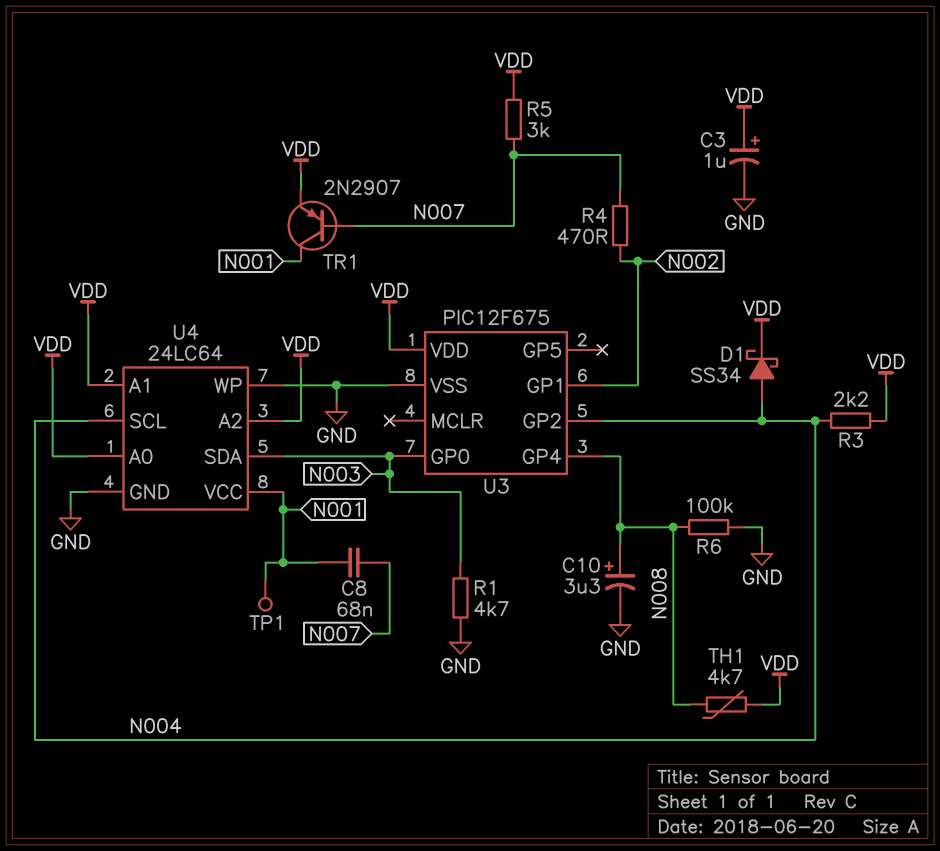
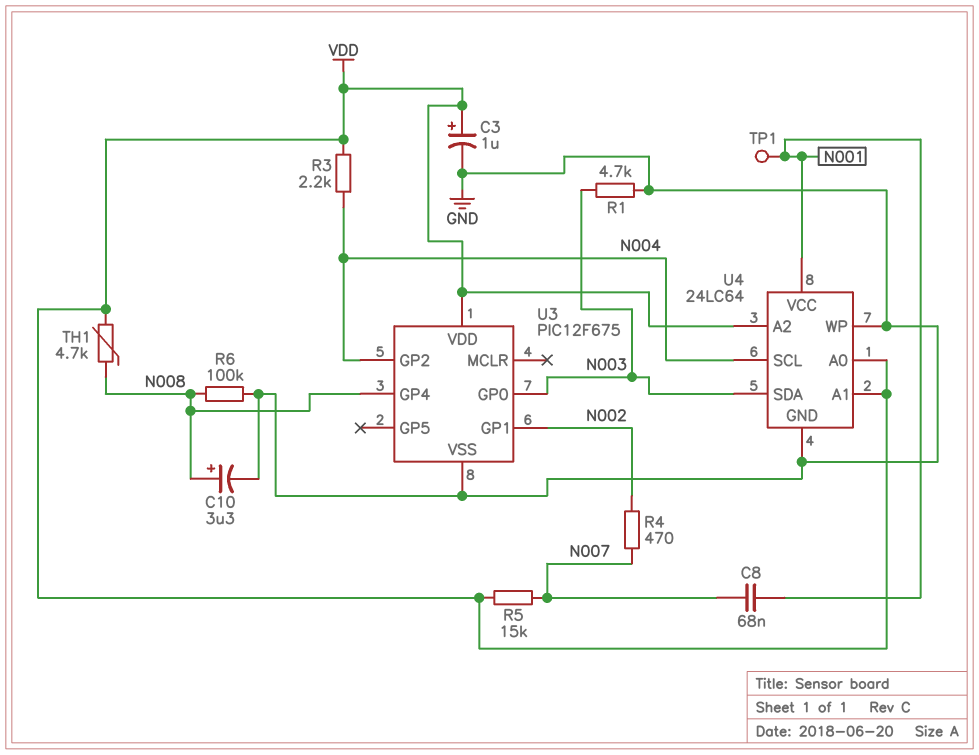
D1: schottky SS34 (A N004, K VDD) -> none
R5: 3k (N007, VDD) -> 15k (N007, VDD)
TR1: PNP 2N2907 (B N007, C N001, E VDD) -> none

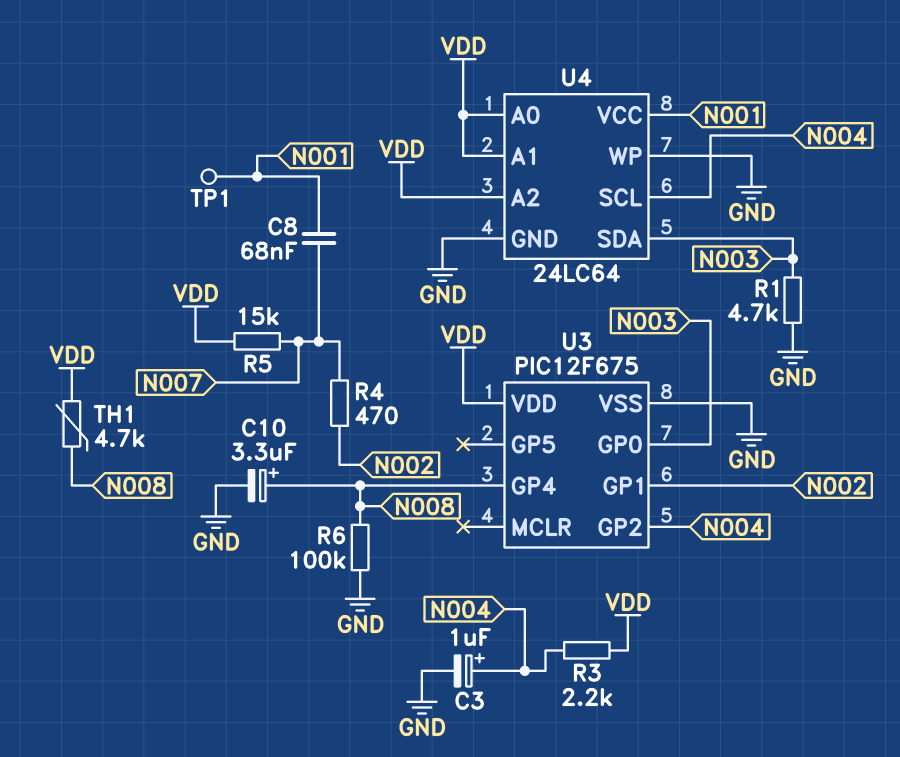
C3: 1uF (plus VDD, minus GND) -> 1uF (plus N004, minus GND)

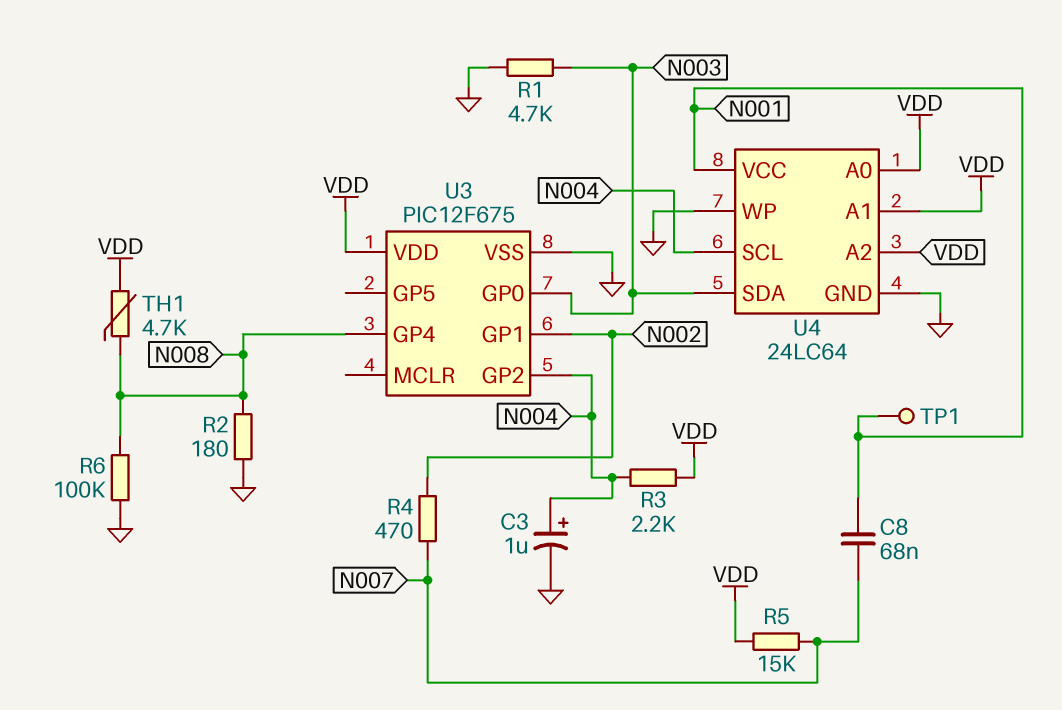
C10: 3.3uF (plus N008, minus GND) -> none
R2: none -> 180 (GND, N008)

